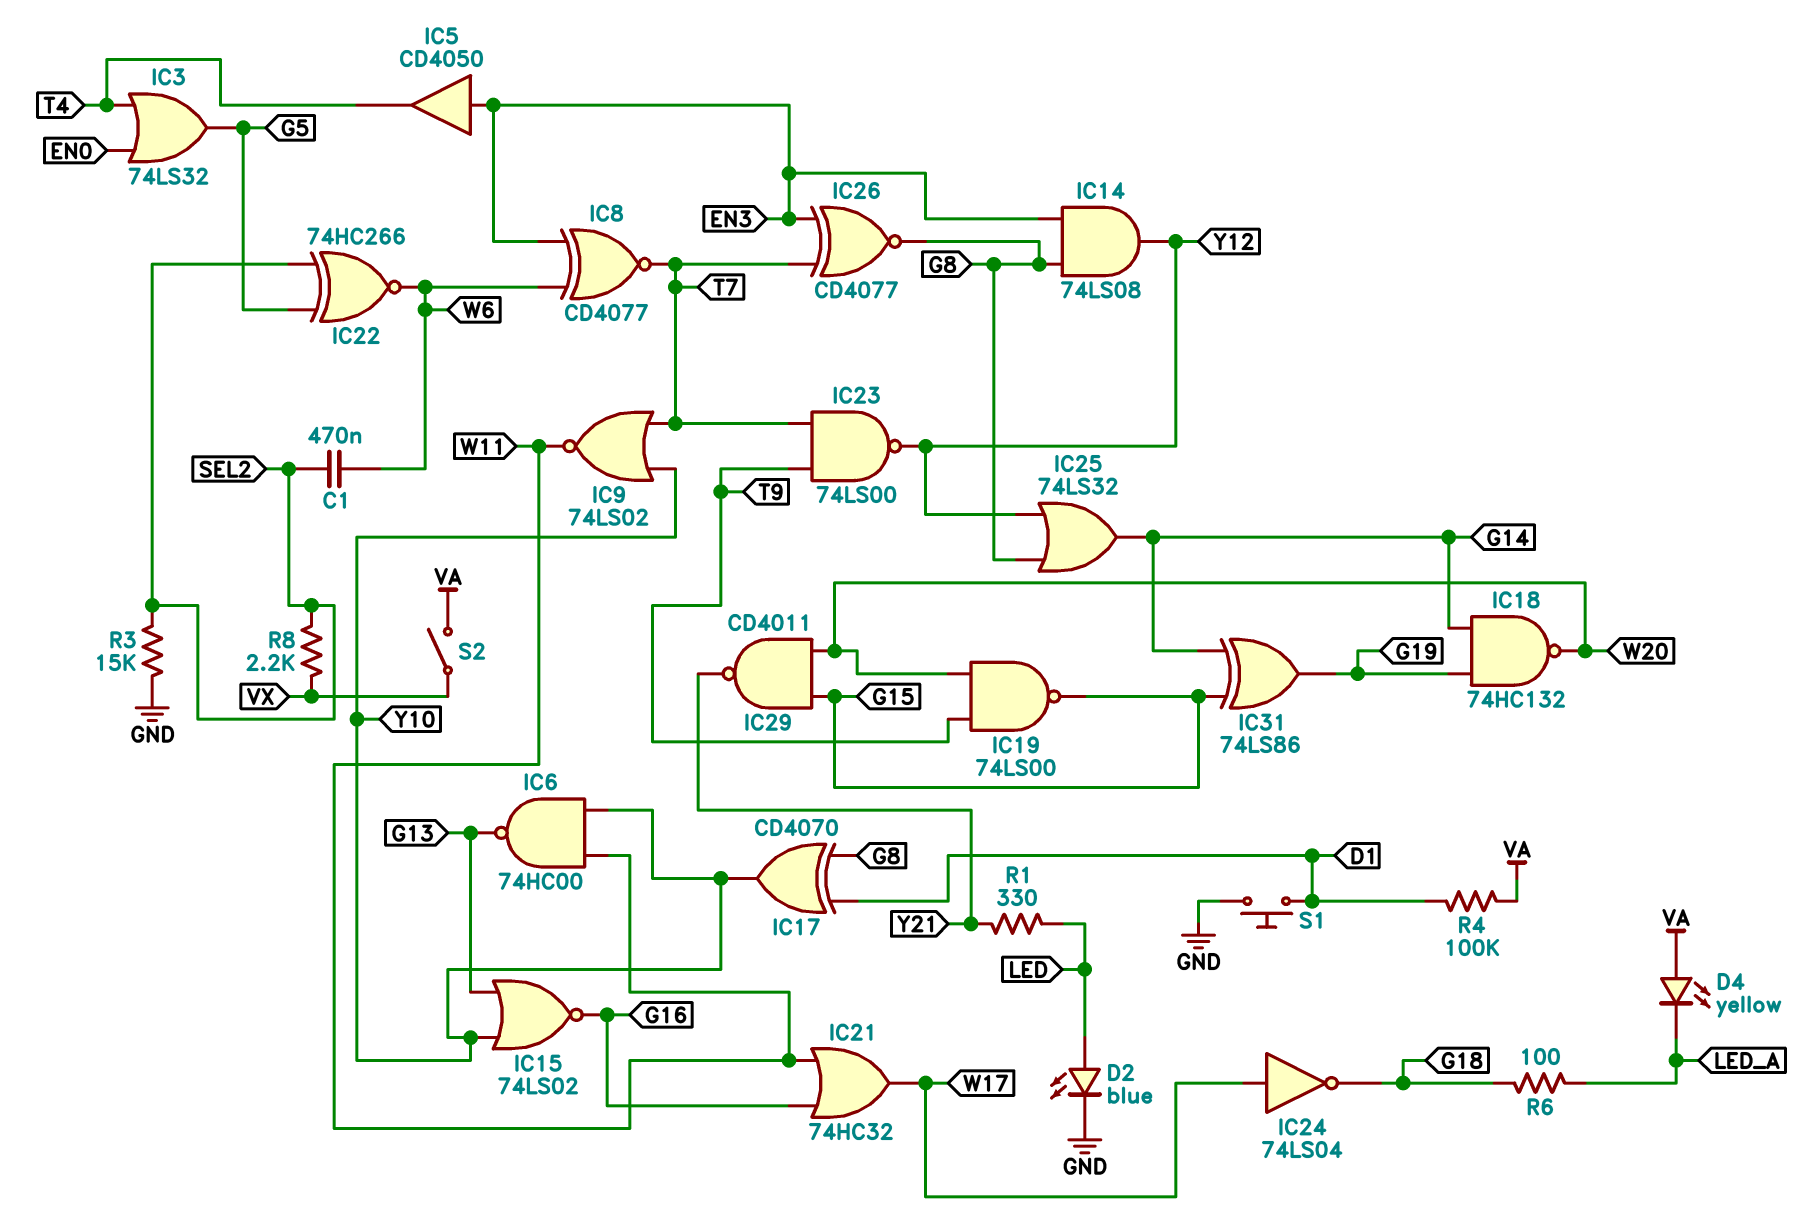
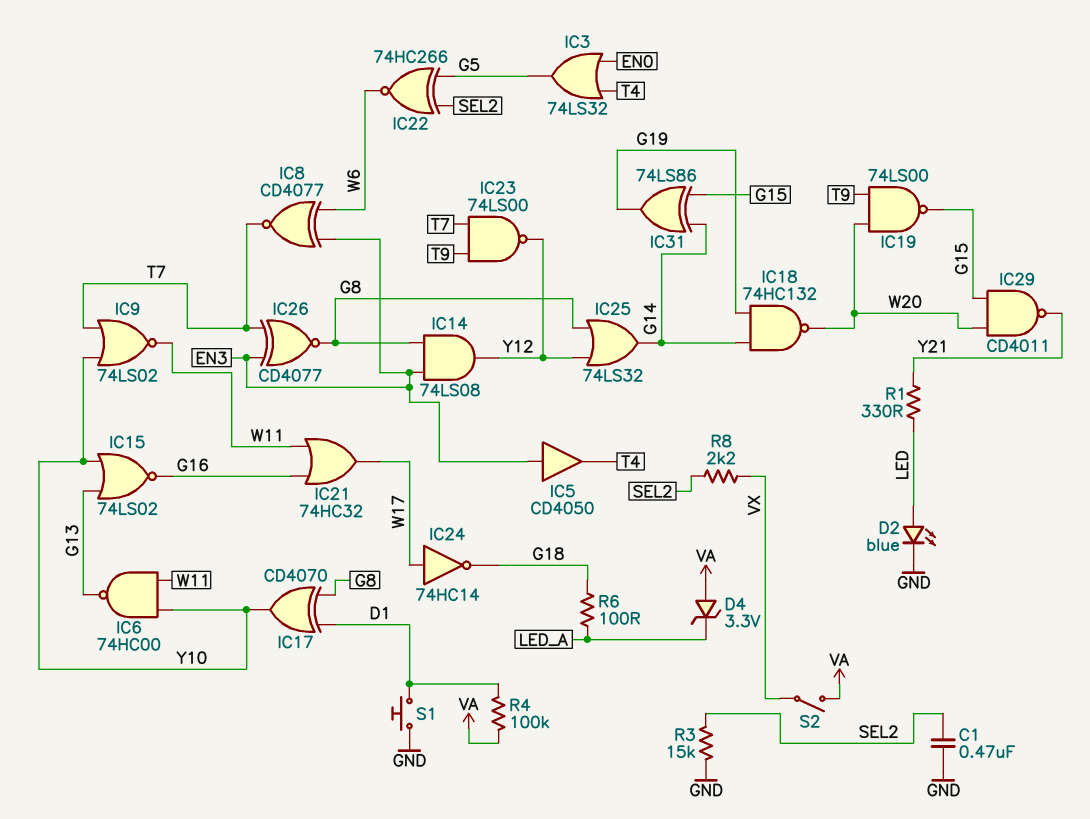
C1: 470nF (SEL2, W6) -> 470nF (GND, SEL2)
D4: LED yellow (A VA, K LED_A) -> zener 3.3V (A VA, K LED_A)
IC24: NOT 74LS04 (in W17, out G18) -> NOT 74HC14 (in W17, out G18)

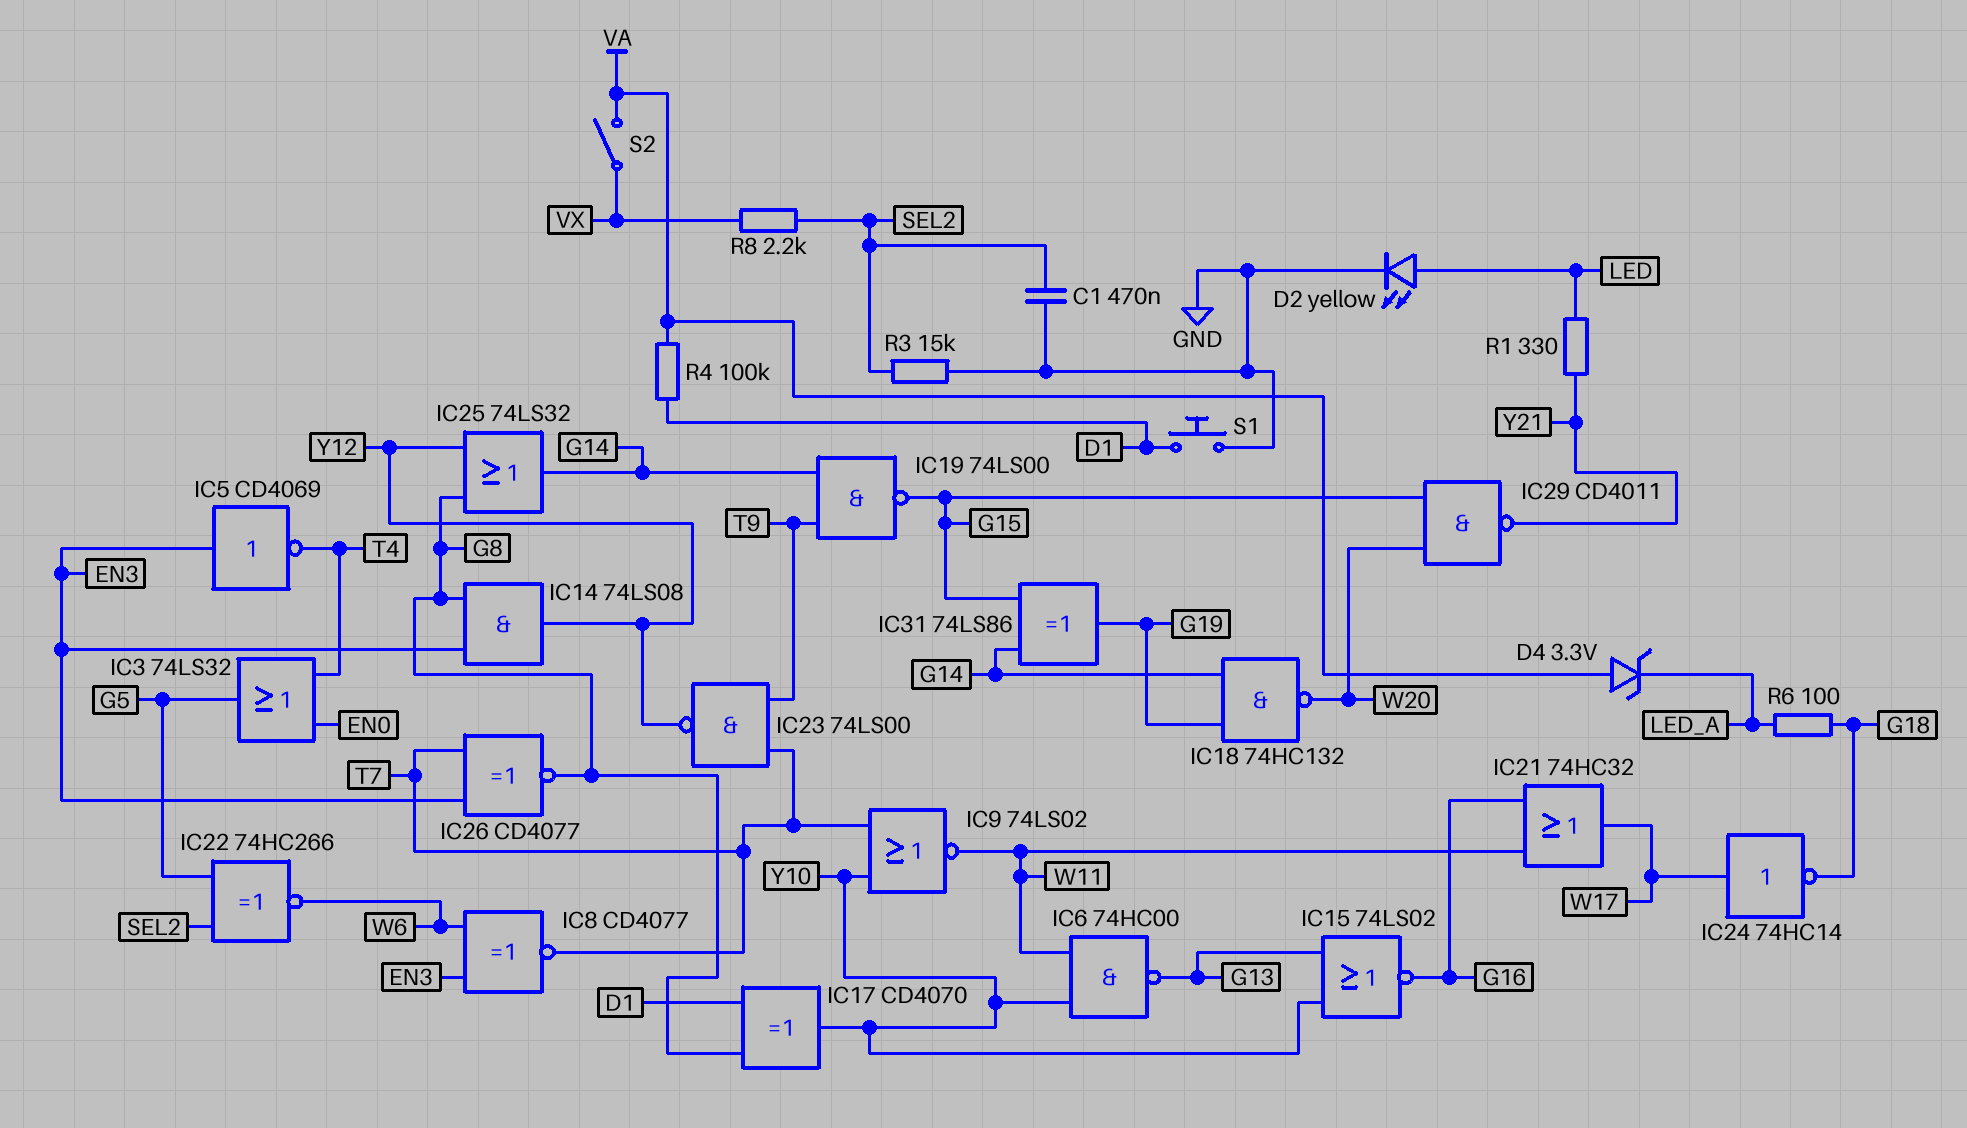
D2: LED blue (A LED, K GND) -> LED yellow (A LED, K GND)
IC5: buffer CD4050 (in EN3, out T4) -> NOT CD4069 (in EN3, out T4)
IC19: NAND 74LS00 (in T9, in W20, out G15) -> NAND 74LS00 (in G14, in T9, out G15)

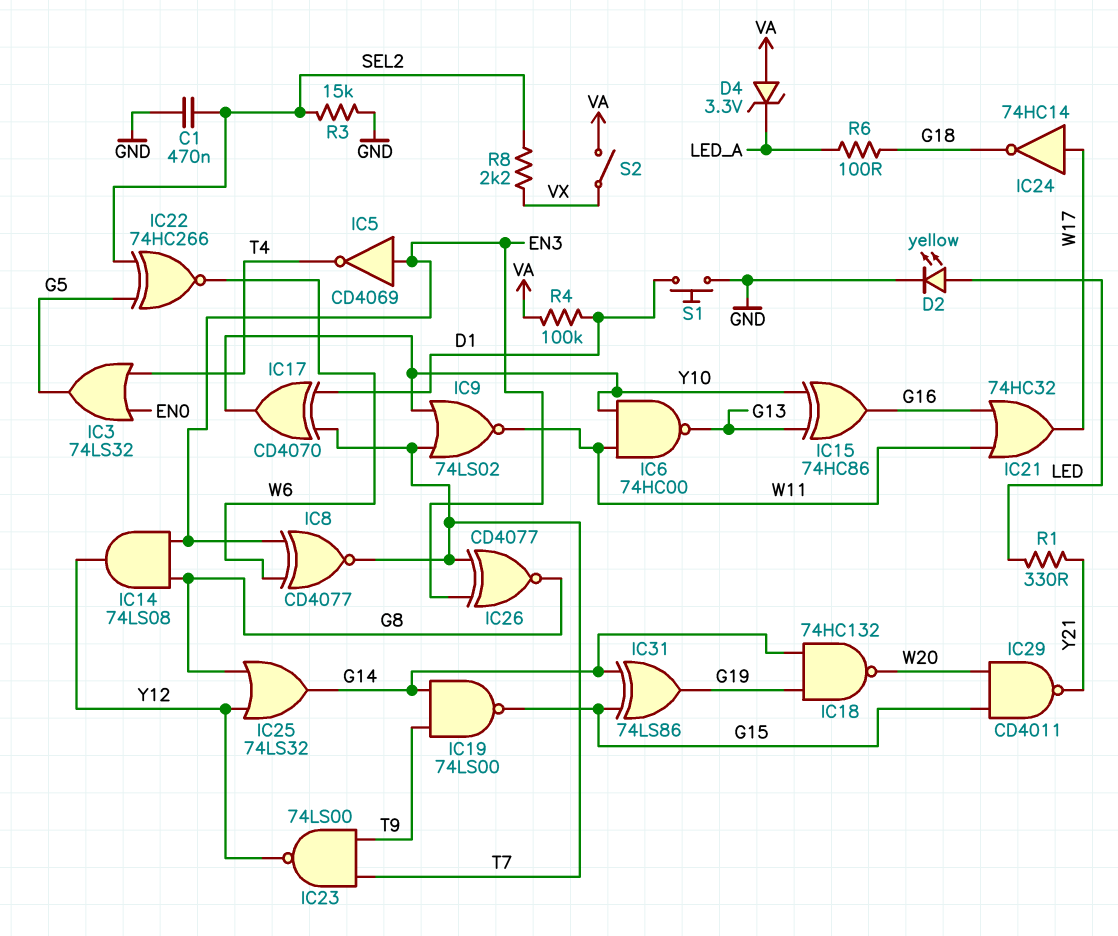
IC15: NOR 74LS02 (in G13, in Y10, out G16) -> XOR 74HC86 (in G13, in Y10, out G16)
IC17: XOR CD4070 (in D1, in G8, out Y10) -> XOR CD4070 (in D1, in T7, out Y10)

